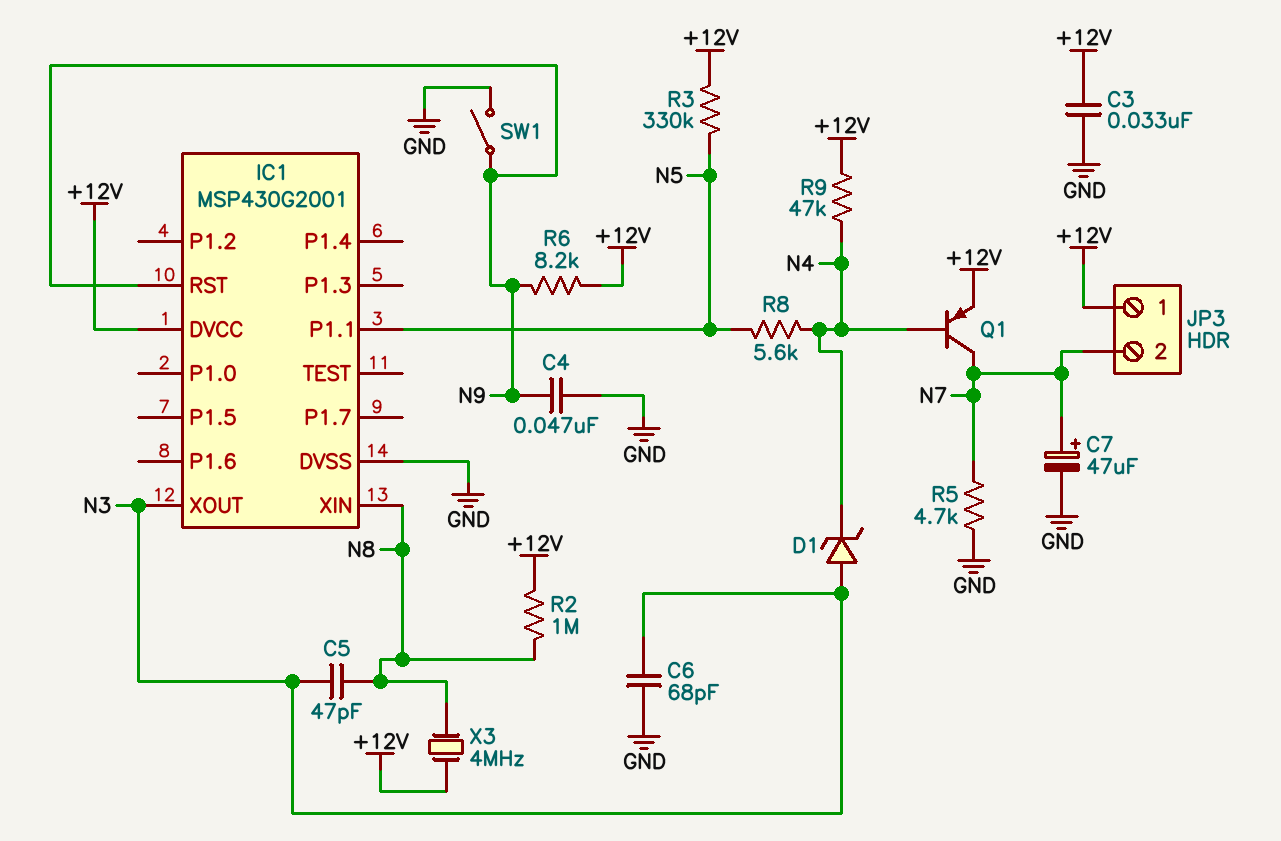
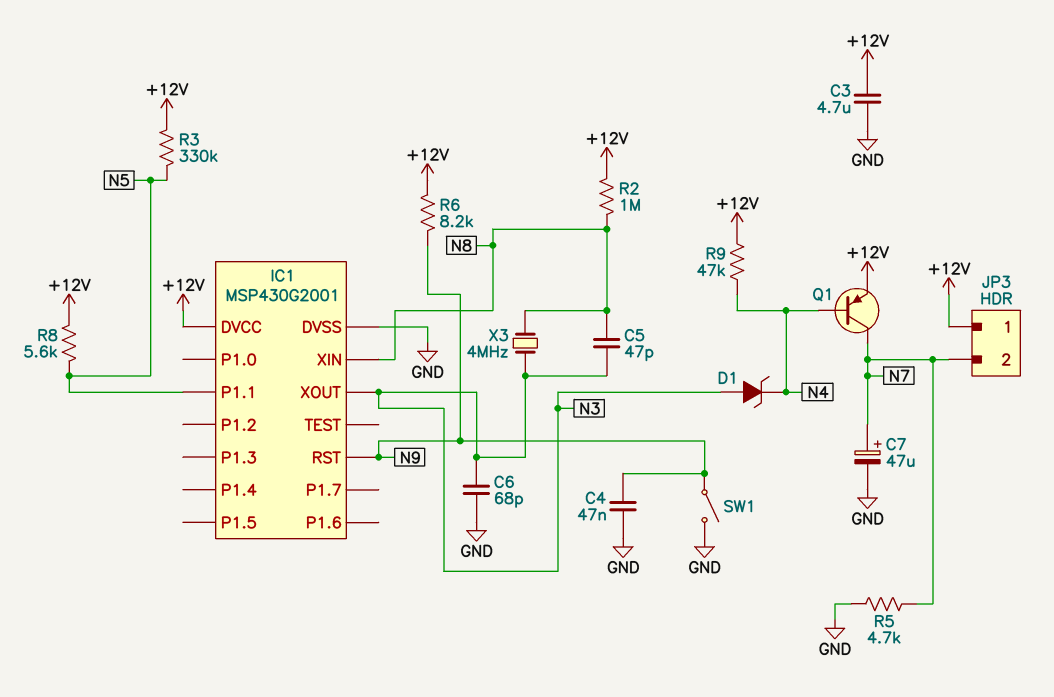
C3: 33nF (+12V, GND) -> 4.7uF (+12V, GND)
R8: 5.6k (N4, N5) -> 5.6k (+12V, N5)
X3: 4MHz (+12V, N8) -> 4MHz (N3, N8)

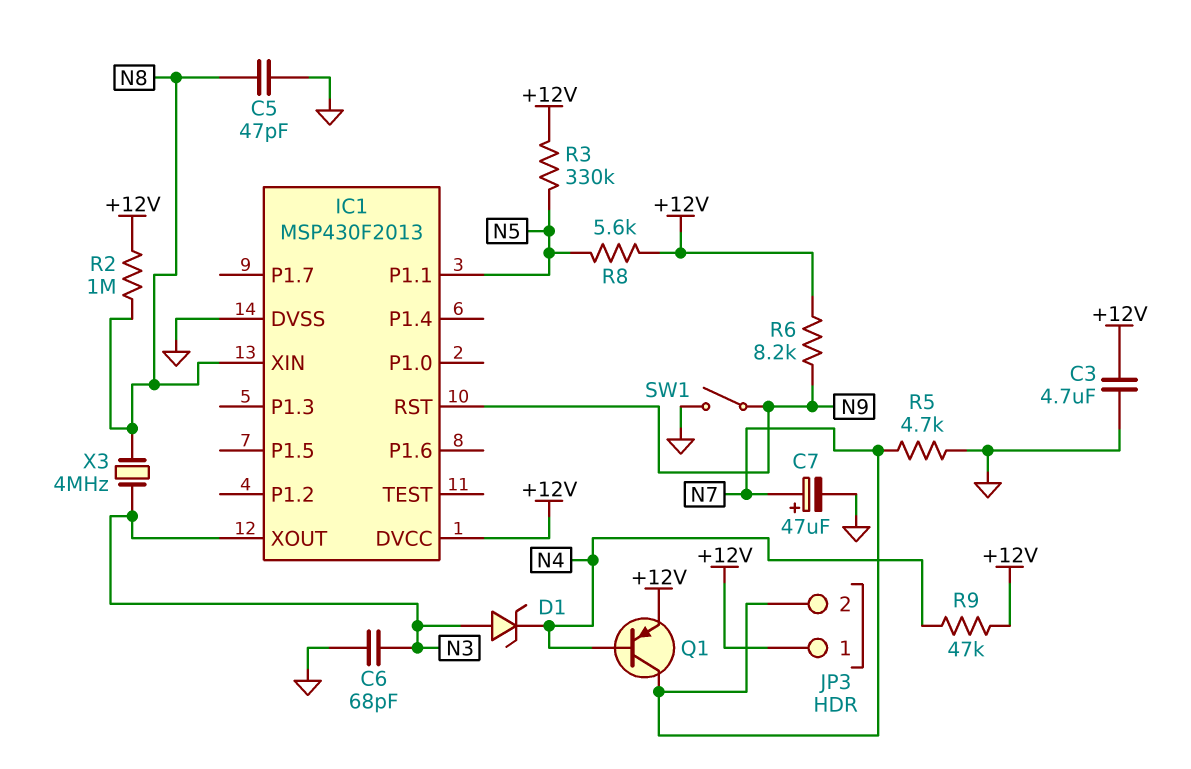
C4: 47nF (GND, N9) -> none
C5: 47pF (N3, N8) -> 47pF (GND, N8)
IC1: MSP430G2001 -> MSP430F2013

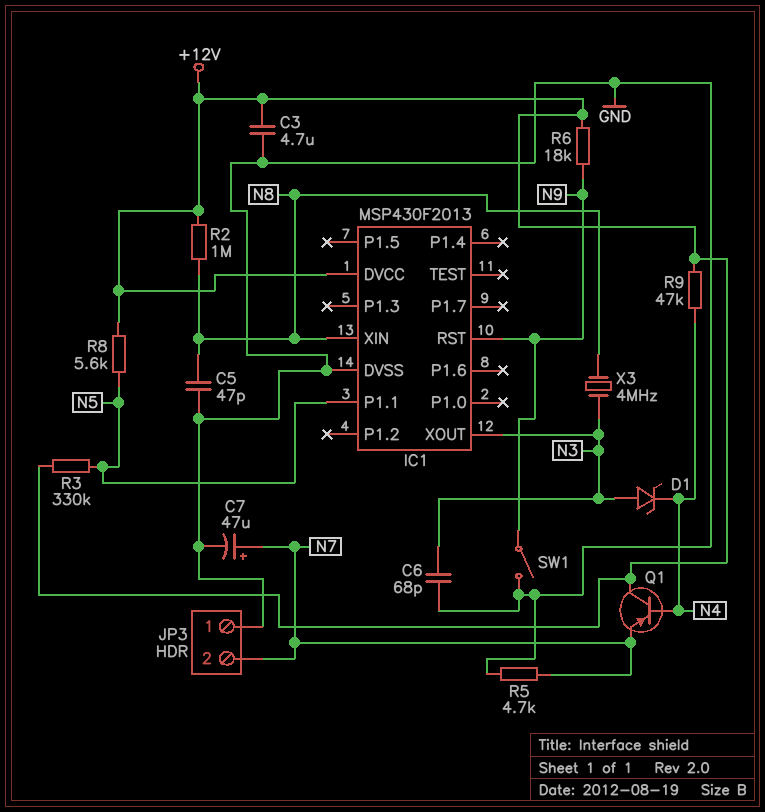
JP3 pin 1: +12V -> GND
Q1: PNP (B N4, C N7, E +12V) -> PNP (B N4, C +12V, E N7)
R6: 8.2k (+12V, N9) -> 18k (+12V, N9)

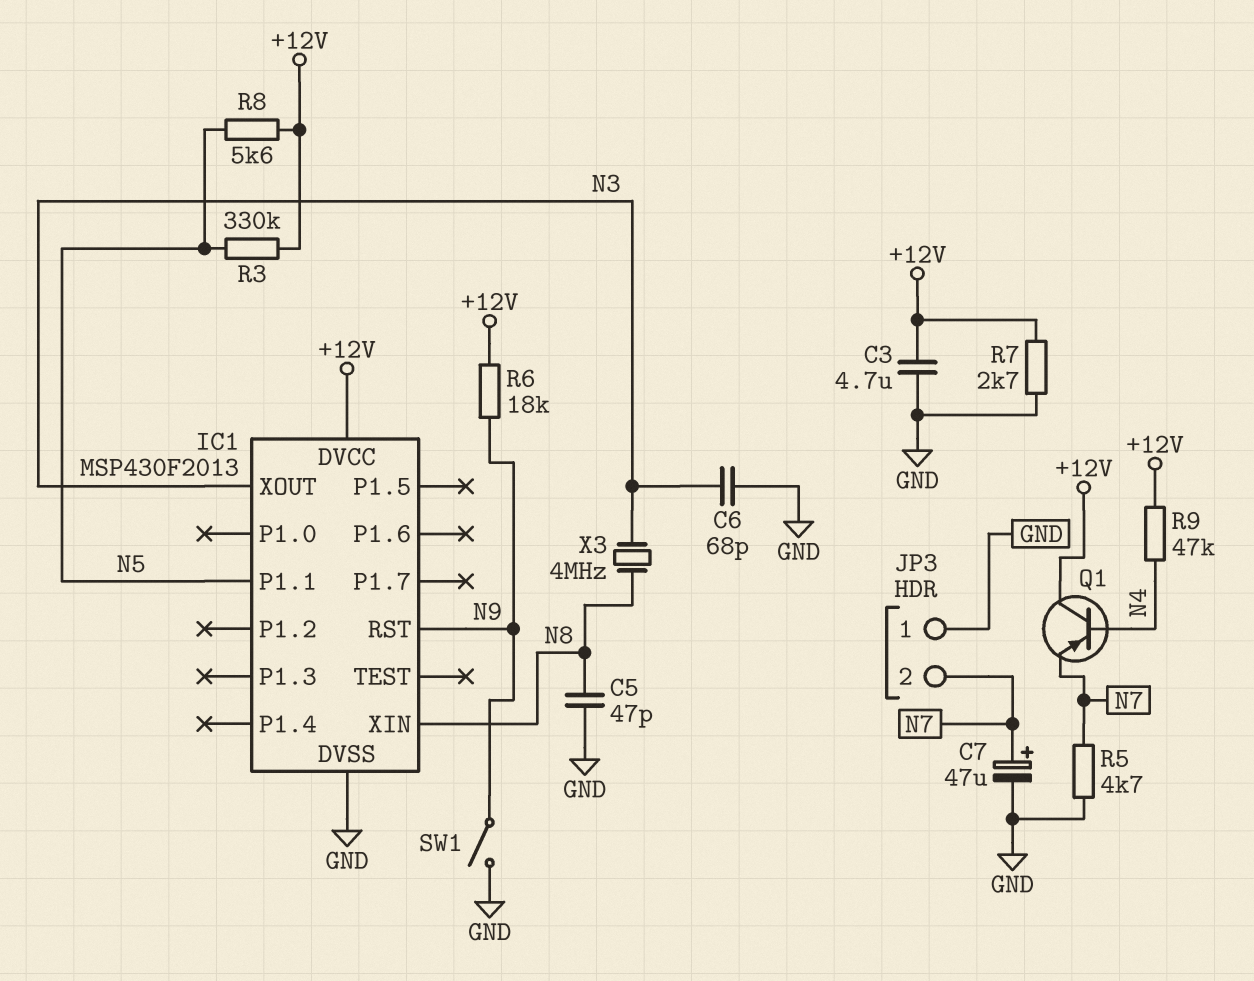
D1: zener (A N3, K N4) -> none
R2: 1M (+12V, N8) -> none
R7: none -> 2.7k (+12V, GND)

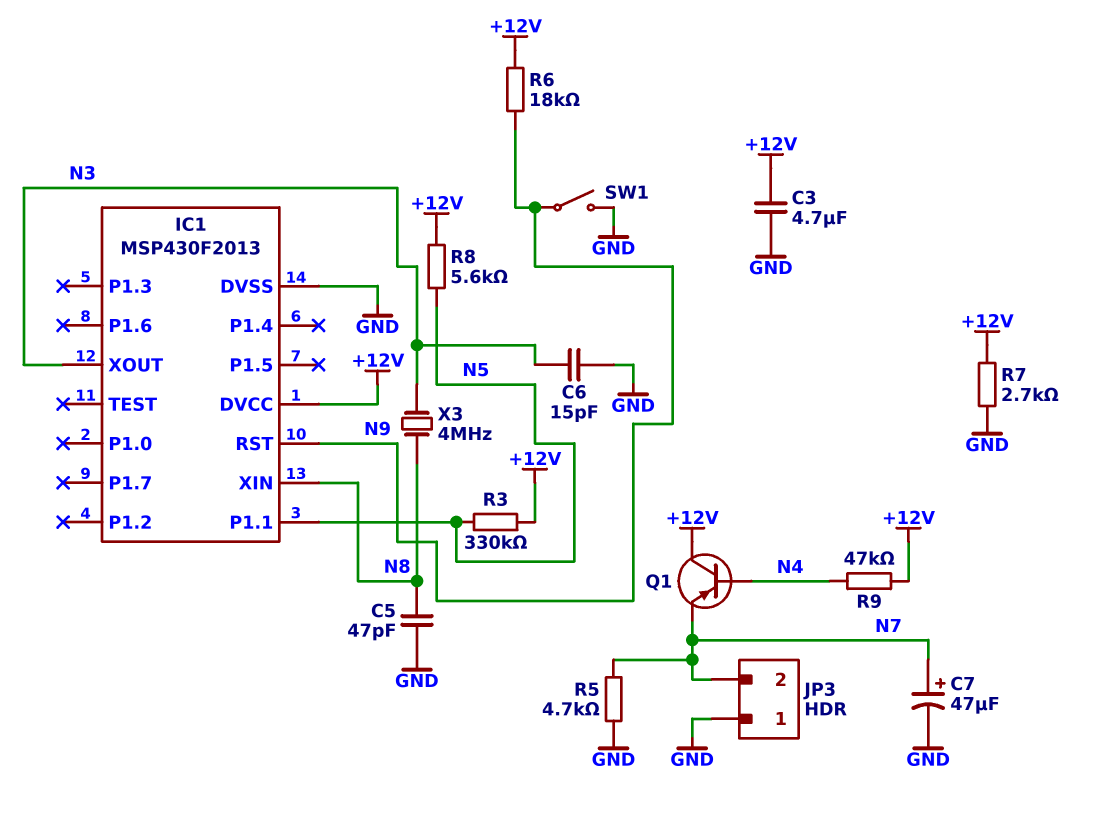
C6: 68pF (GND, N3) -> 15pF (GND, N3)

